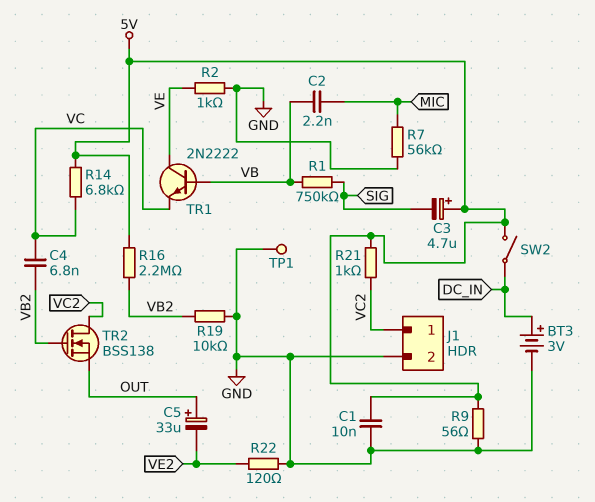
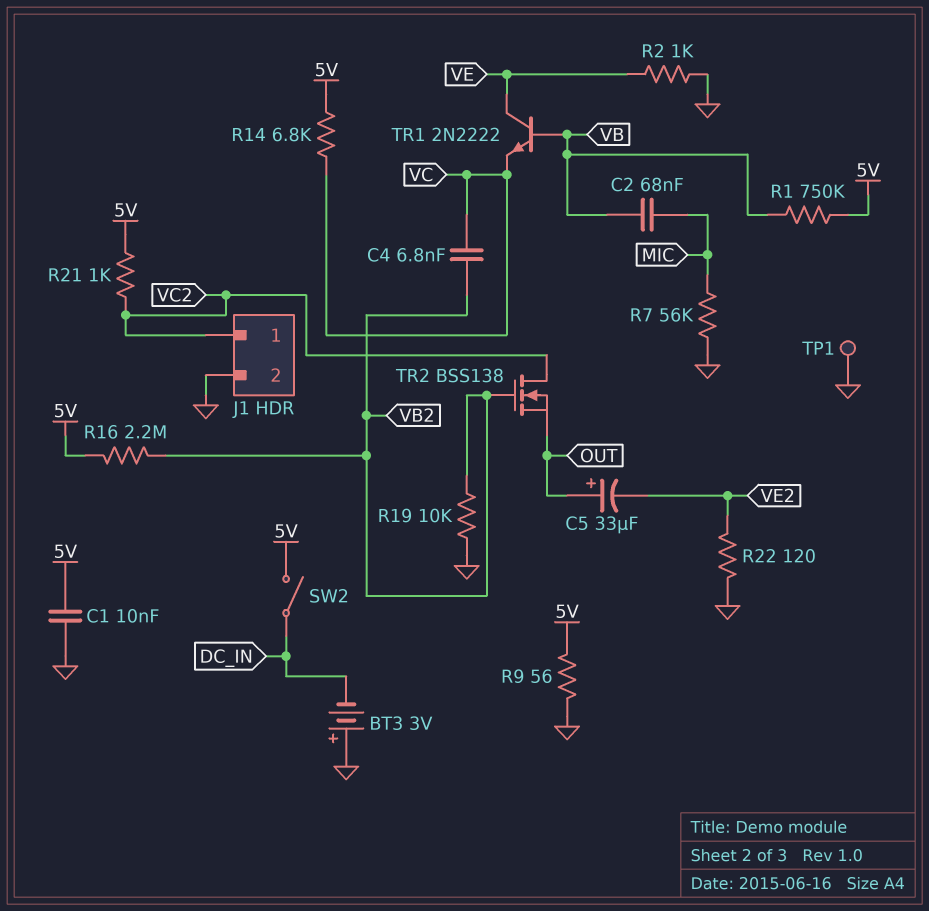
BT3: 3V (plus DC_IN, minus GND) -> 3V (plus GND, minus DC_IN)
C2: 2.2nF (MIC, VB) -> 68nF (MIC, VB)
C3: 4.7uF (plus 5V, minus SIG) -> none
R1: 750k (SIG, VB) -> 750k (5V, VB)

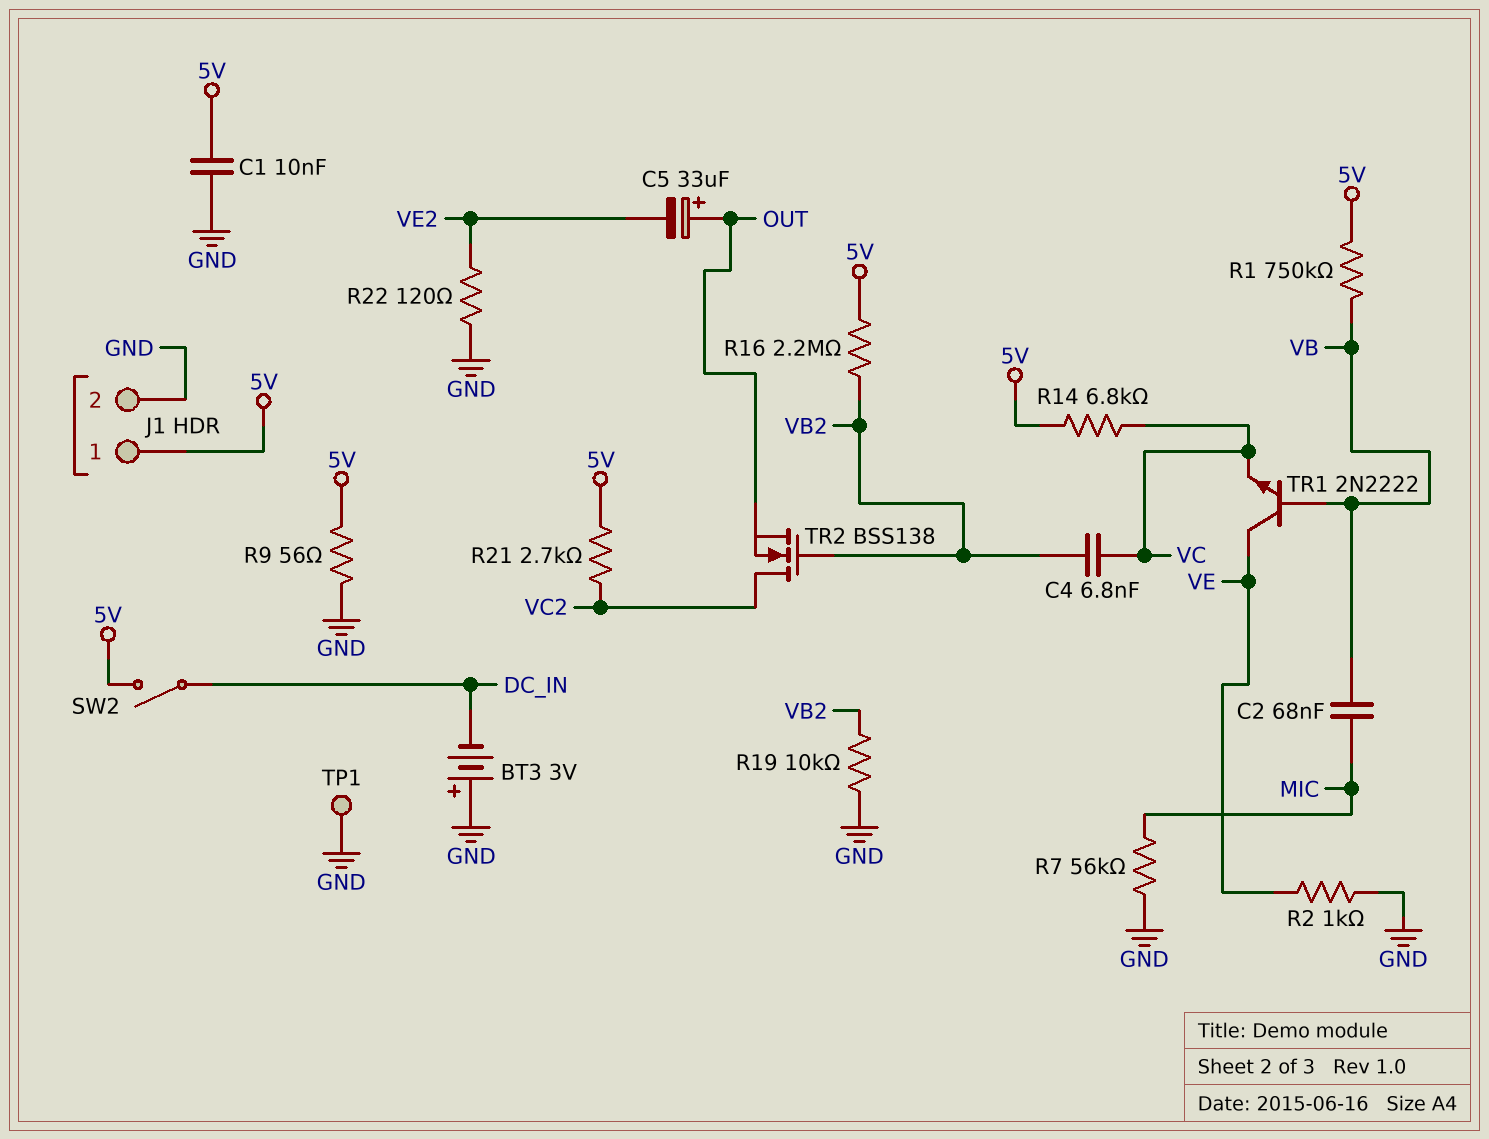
J1 pin 1: VC2 -> 5V
R21: 1k (5V, VC2) -> 2.7k (5V, VC2)

